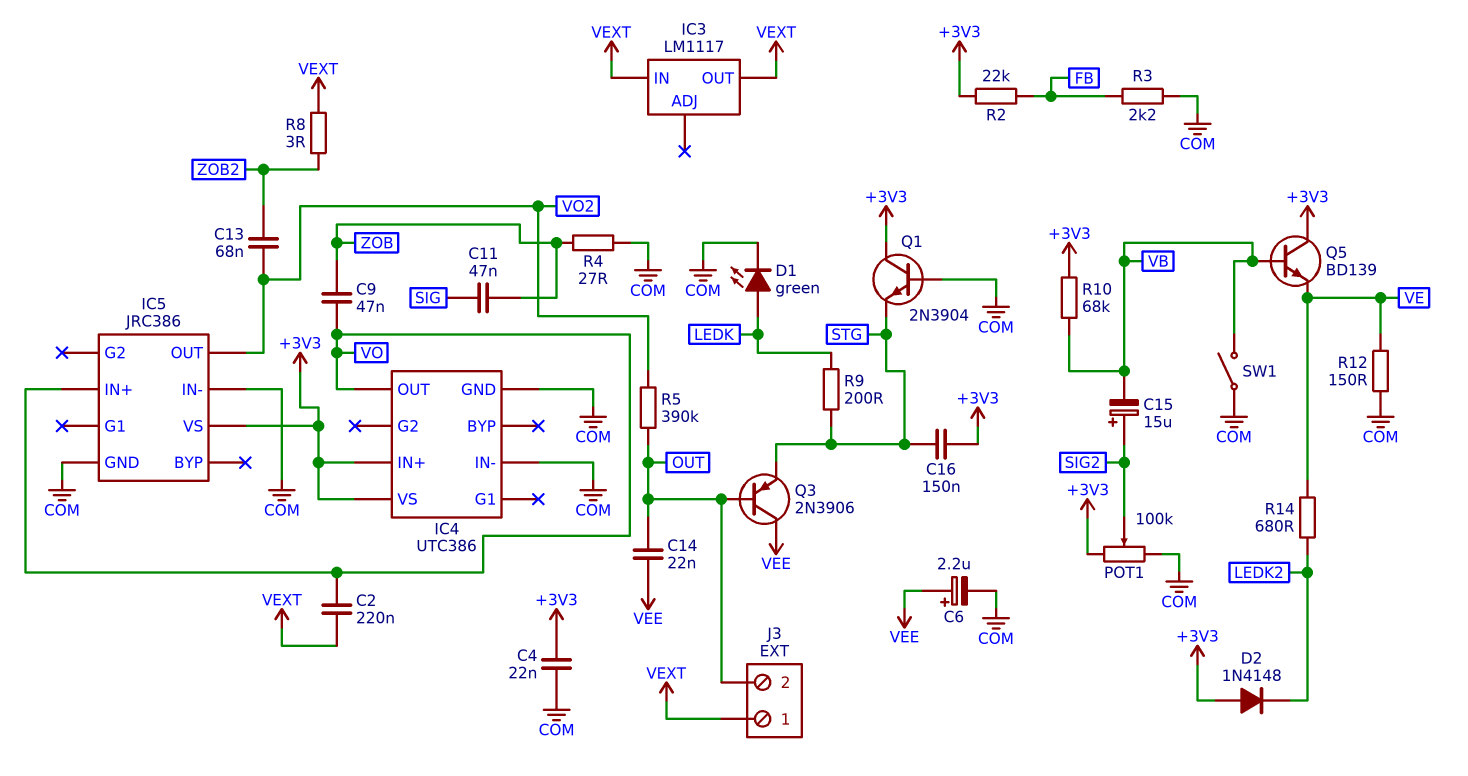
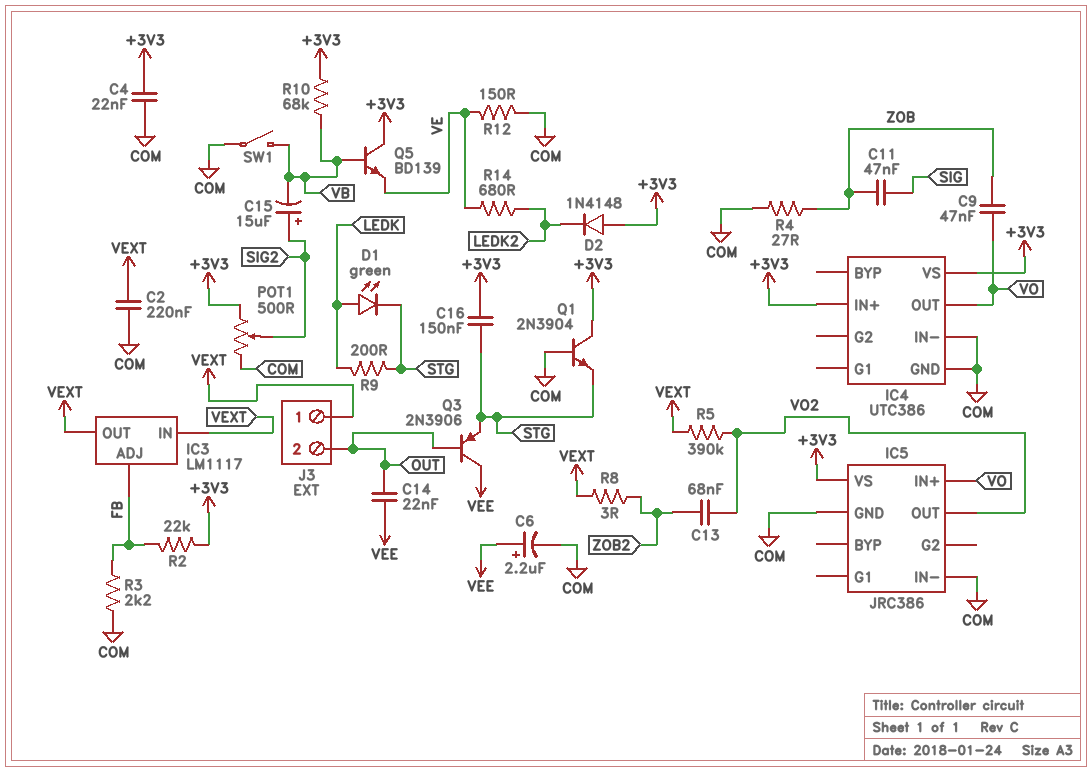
C2: 220nF (VEXT, VO) -> 220nF (COM, VEXT)
D1: LED green (A LEDK, K COM) -> LED green (A LEDK, K STG)
IC3 pin ADJ: none -> FB
POT1: 100k (+3V3, COM, wiper SIG2) -> 500 (+3V3, COM, wiper SIG2)
R5: 390k (OUT, VO2) -> 390k (VEXT, VO2)

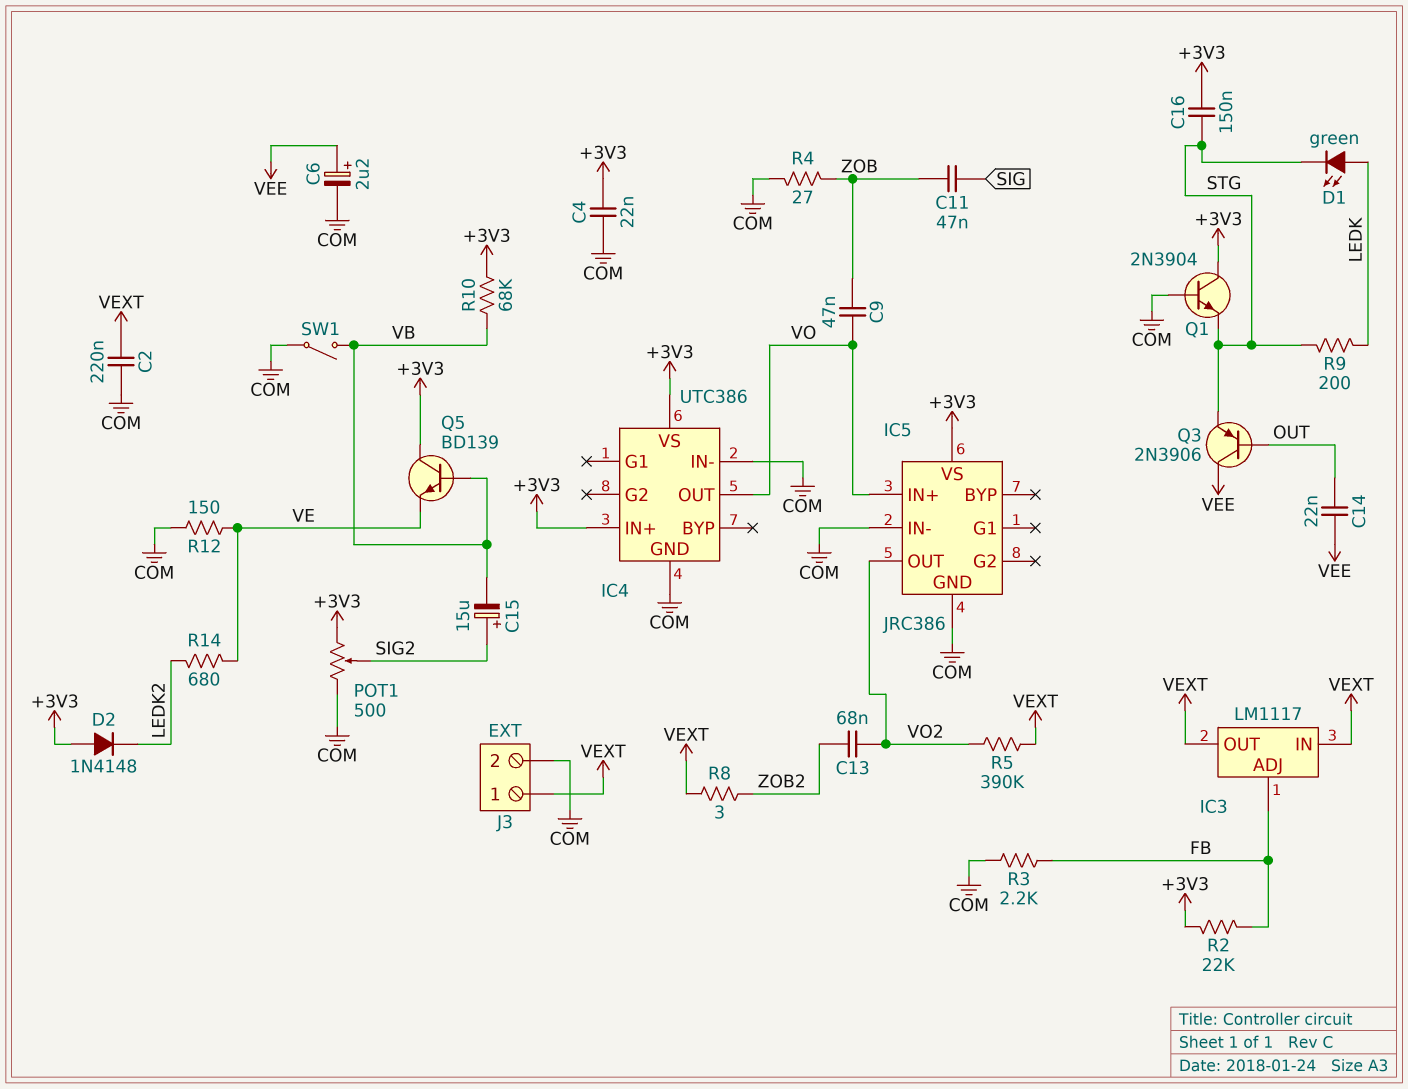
J3 pin 2: OUT -> COM

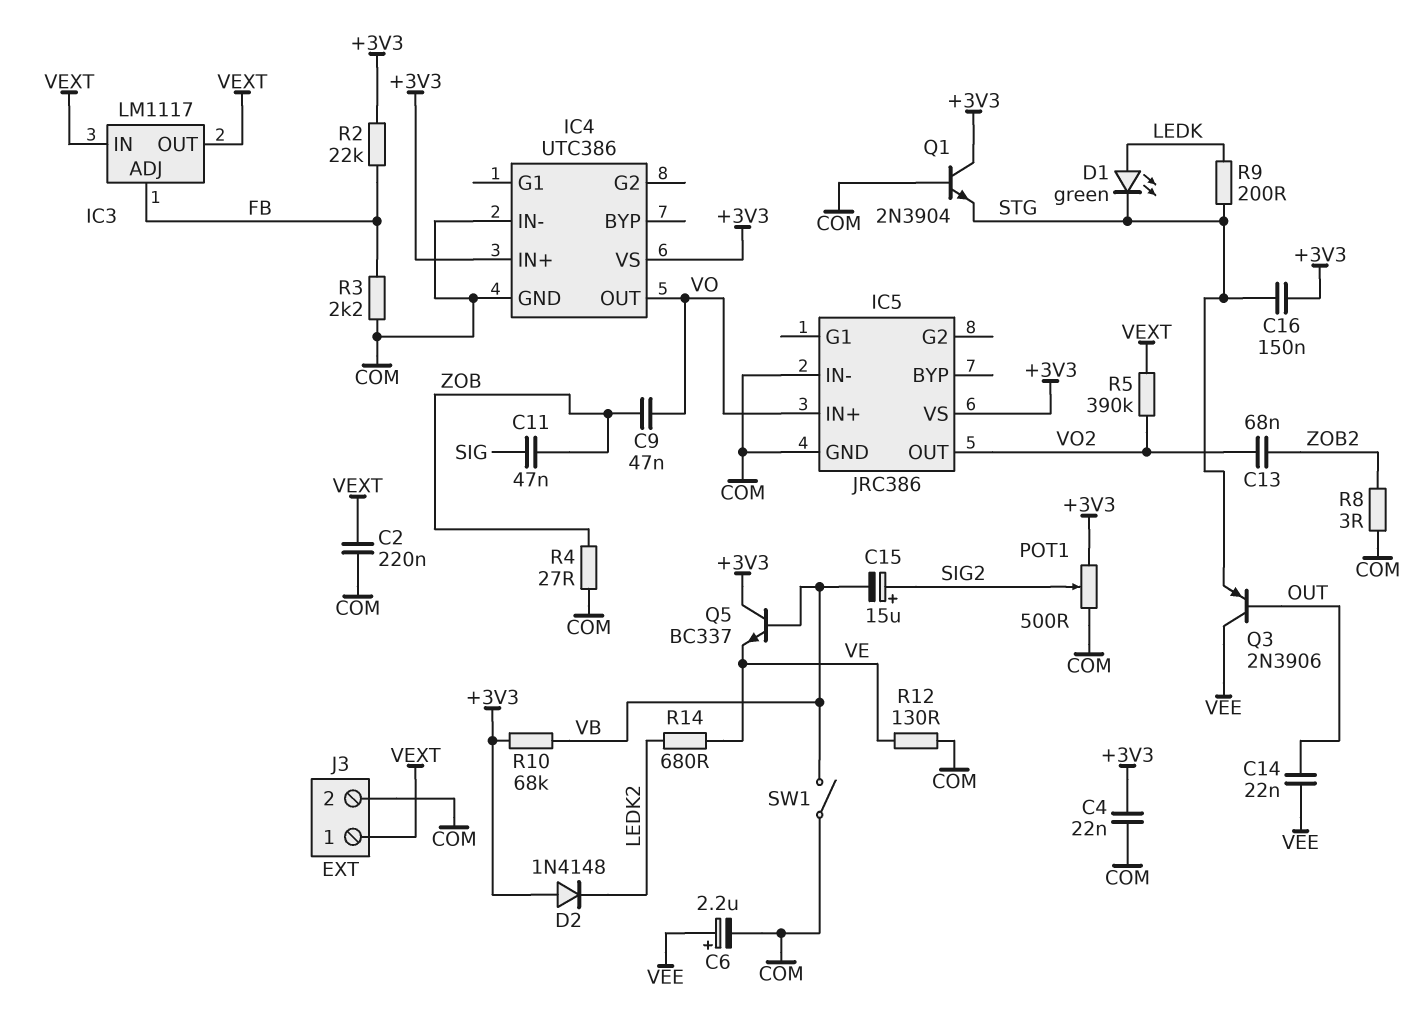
Q5: NPN BD139 (B VB, C +3V3, E VE) -> NPN BC337 (B VB, C +3V3, E VE)
R8: 3 (VEXT, ZOB2) -> 3 (COM, ZOB2)
R12: 150 (COM, VE) -> 130 (COM, VE)

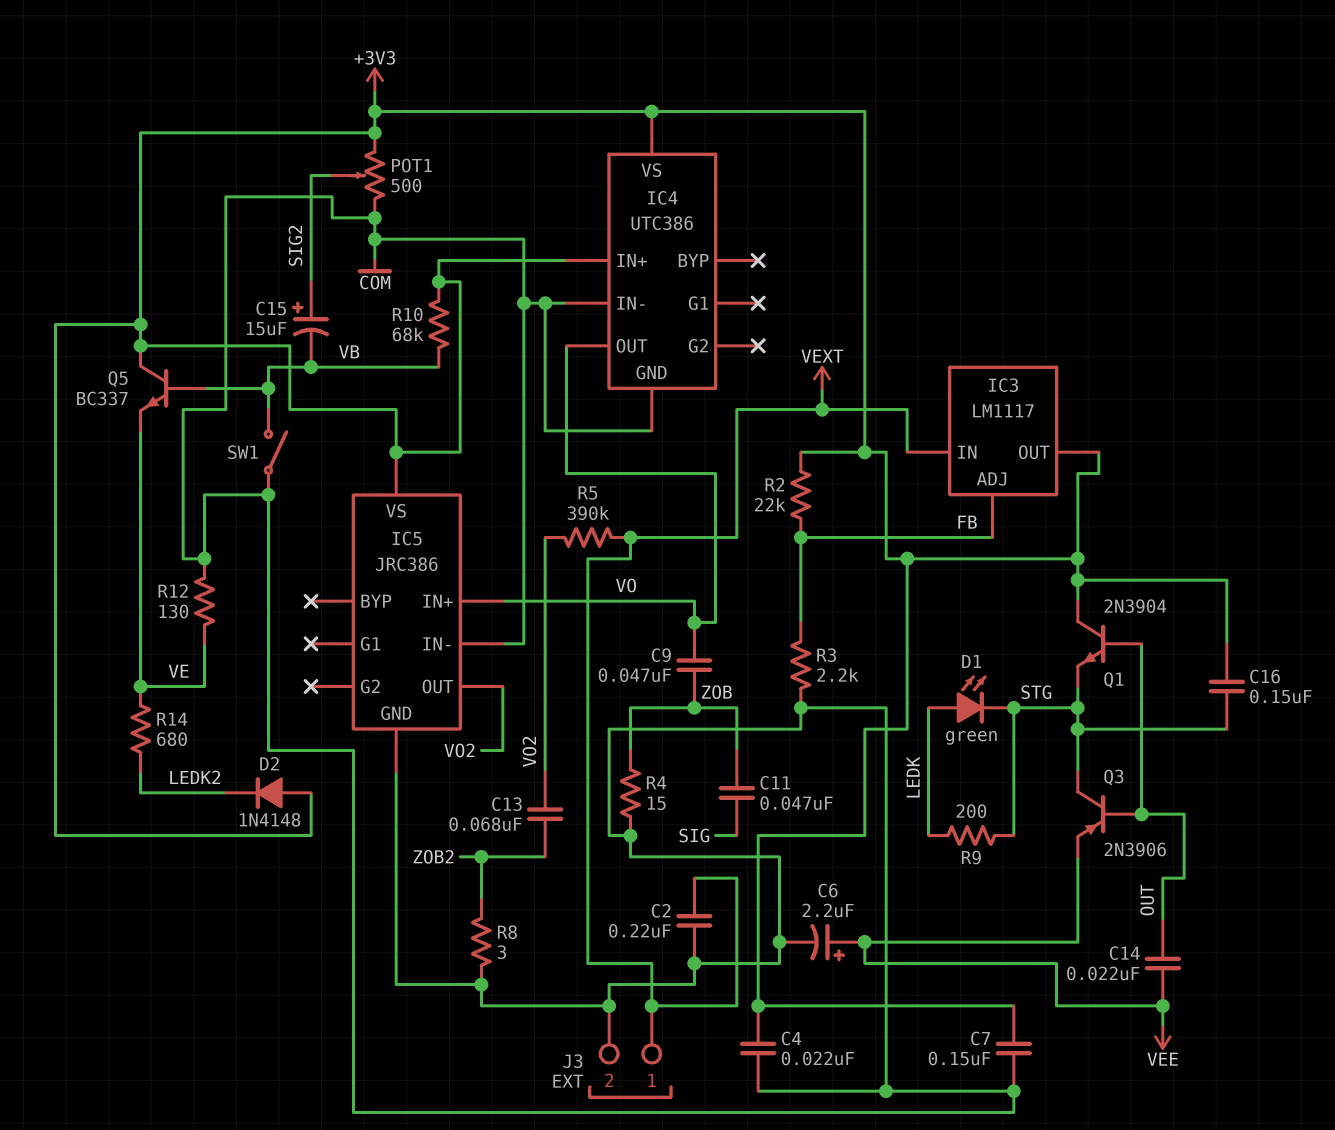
C7: none -> 150nF (+3V3, COM)
IC3 pin OUT: VEXT -> +3V3
Q1: NPN 2N3904 (B COM, C +3V3, E STG) -> NPN 2N3904 (B OUT, C +3V3, E STG)
Q3: PNP 2N3906 (B OUT, C VEE, E STG) -> PNP 2N3906 (B OUT, C STG, E VEE)
R4: 27 (COM, ZOB) -> 15 (COM, ZOB)

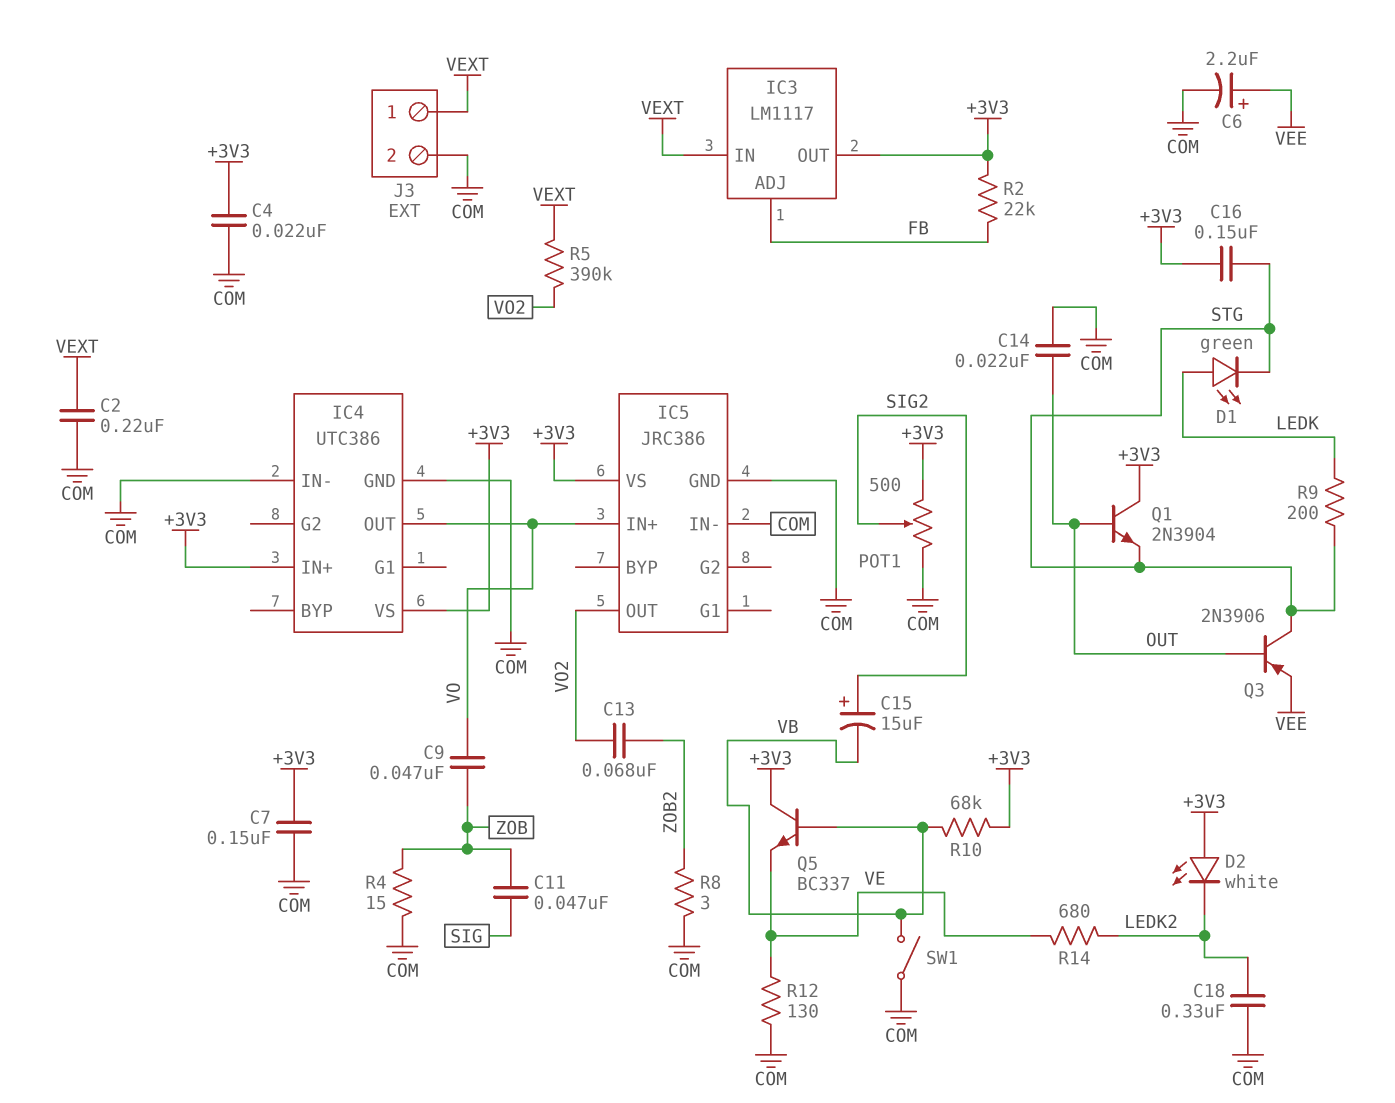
C14: 22nF (OUT, VEE) -> 22nF (COM, OUT)
C18: none -> 330nF (COM, LEDK2)
D2: diode 1N4148 (A +3V3, K LEDK2) -> LED white (A +3V3, K LEDK2)
R3: 2.2k (COM, FB) -> none

